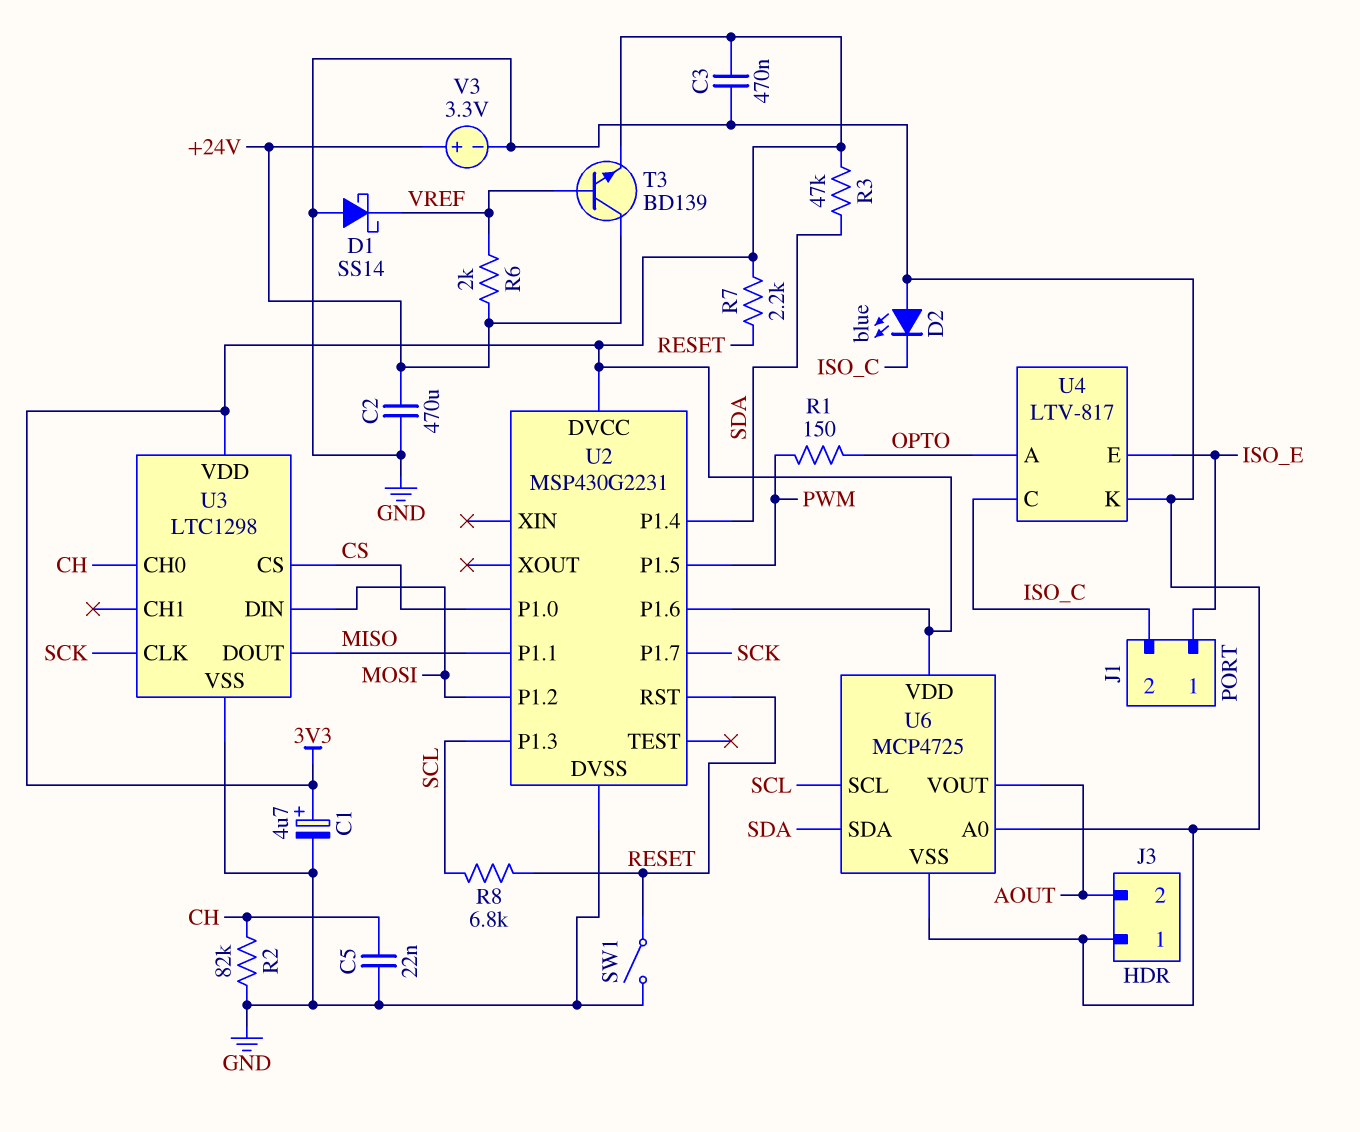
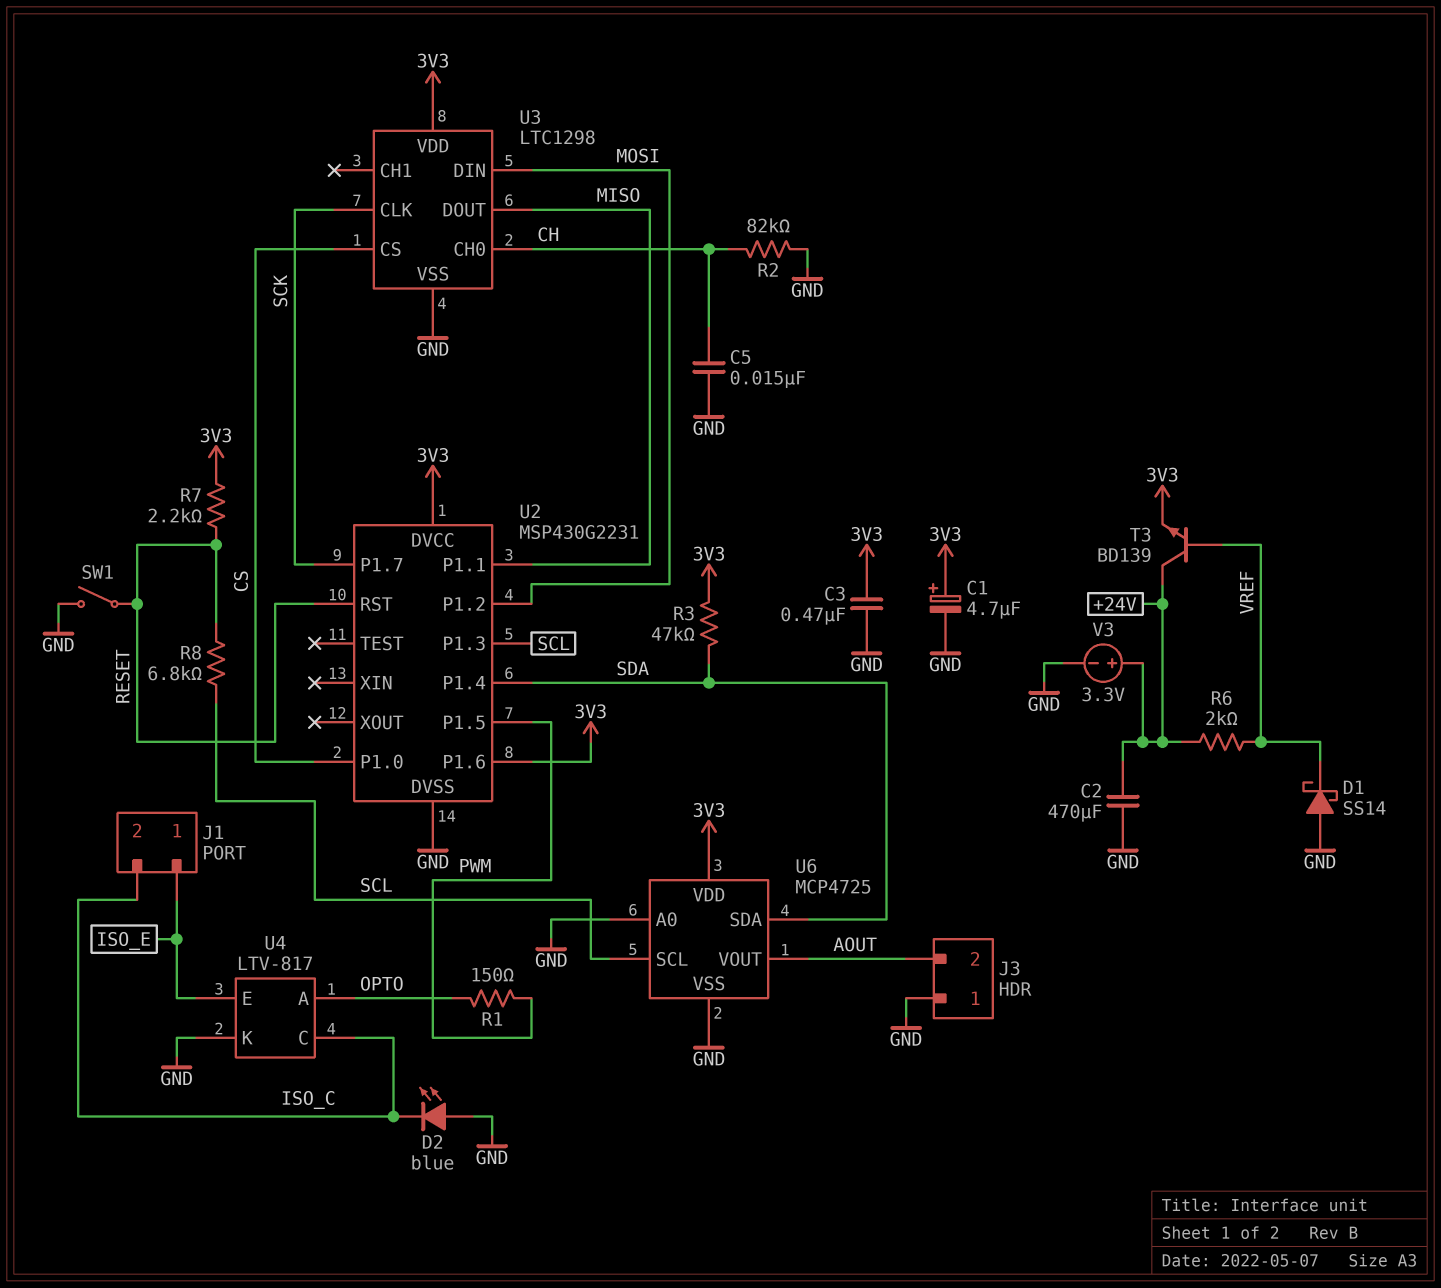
C5: 22nF (CH, GND) -> 15nF (CH, GND)

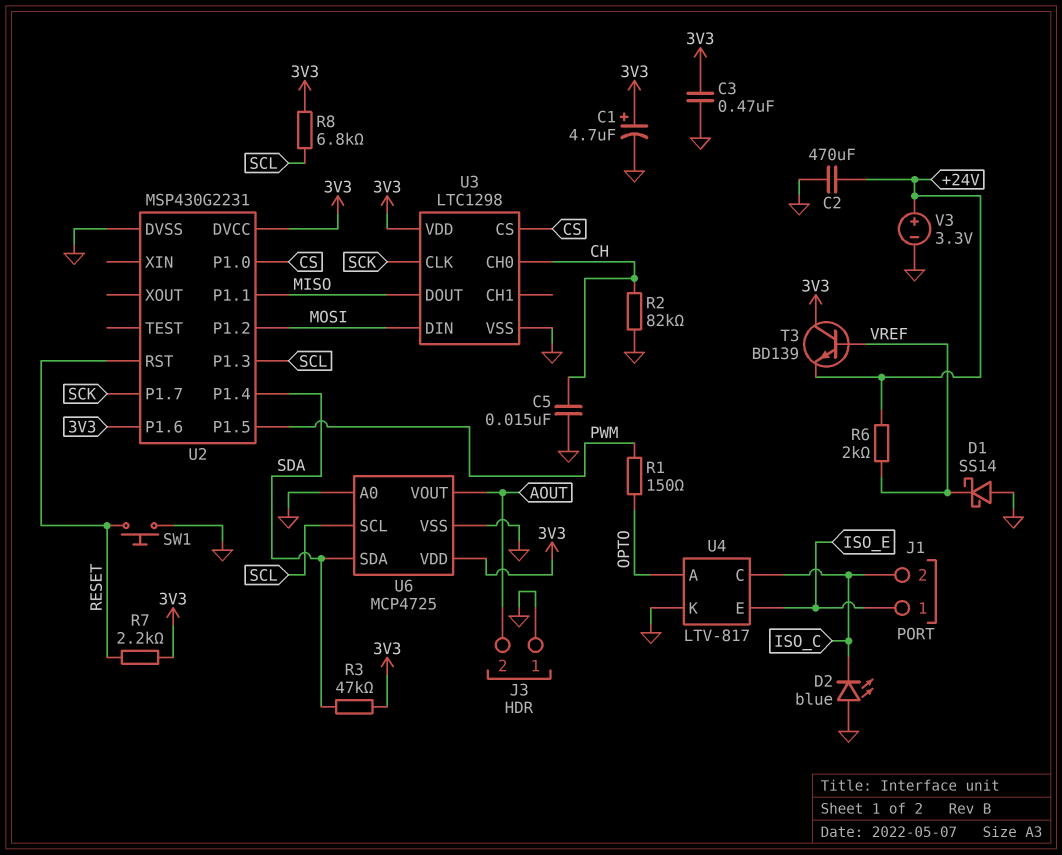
R8: 6.8k (RESET, SCL) -> 6.8k (3V3, SCL)
SW1: switch (GND, RESET) -> button (GND, RESET)
T3: NPN BD139 (B VREF, C +24V, E 3V3) -> NPN BD139 (B VREF, C 3V3, E +24V)

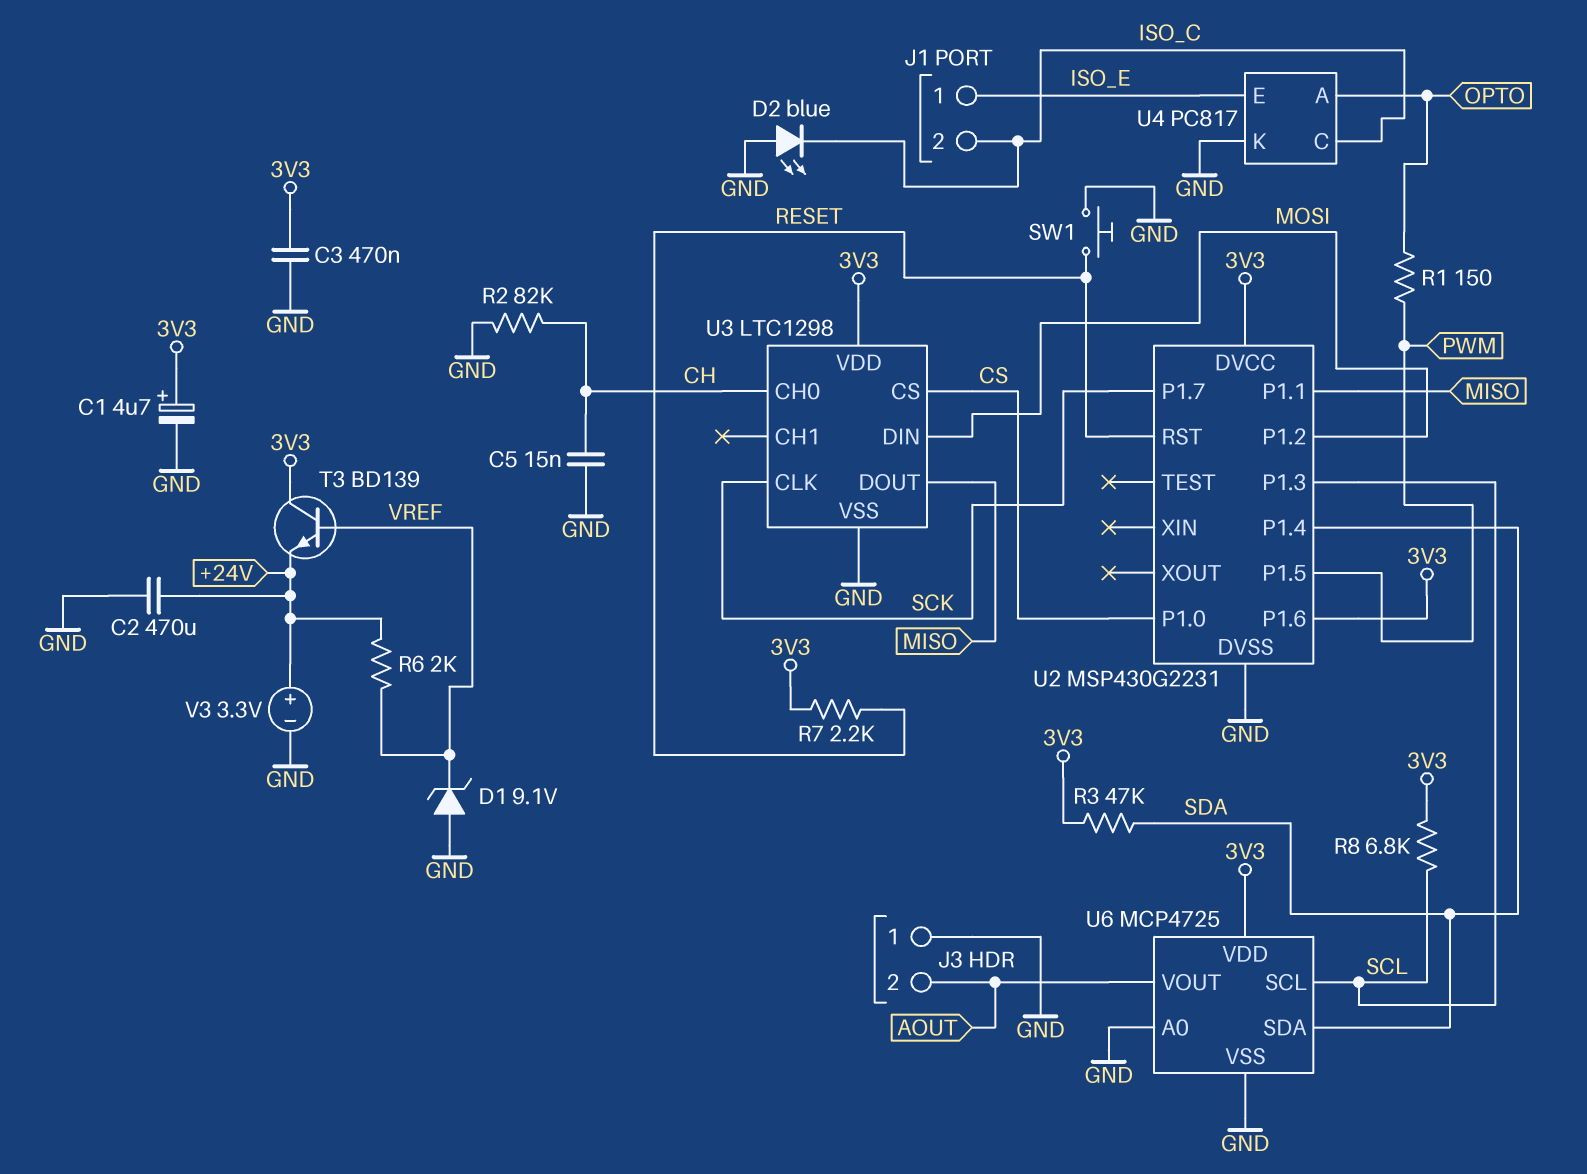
D1: schottky SS14 (A GND, K VREF) -> zener 9.1V (A GND, K VREF)
U4: LTV-817 -> PC817

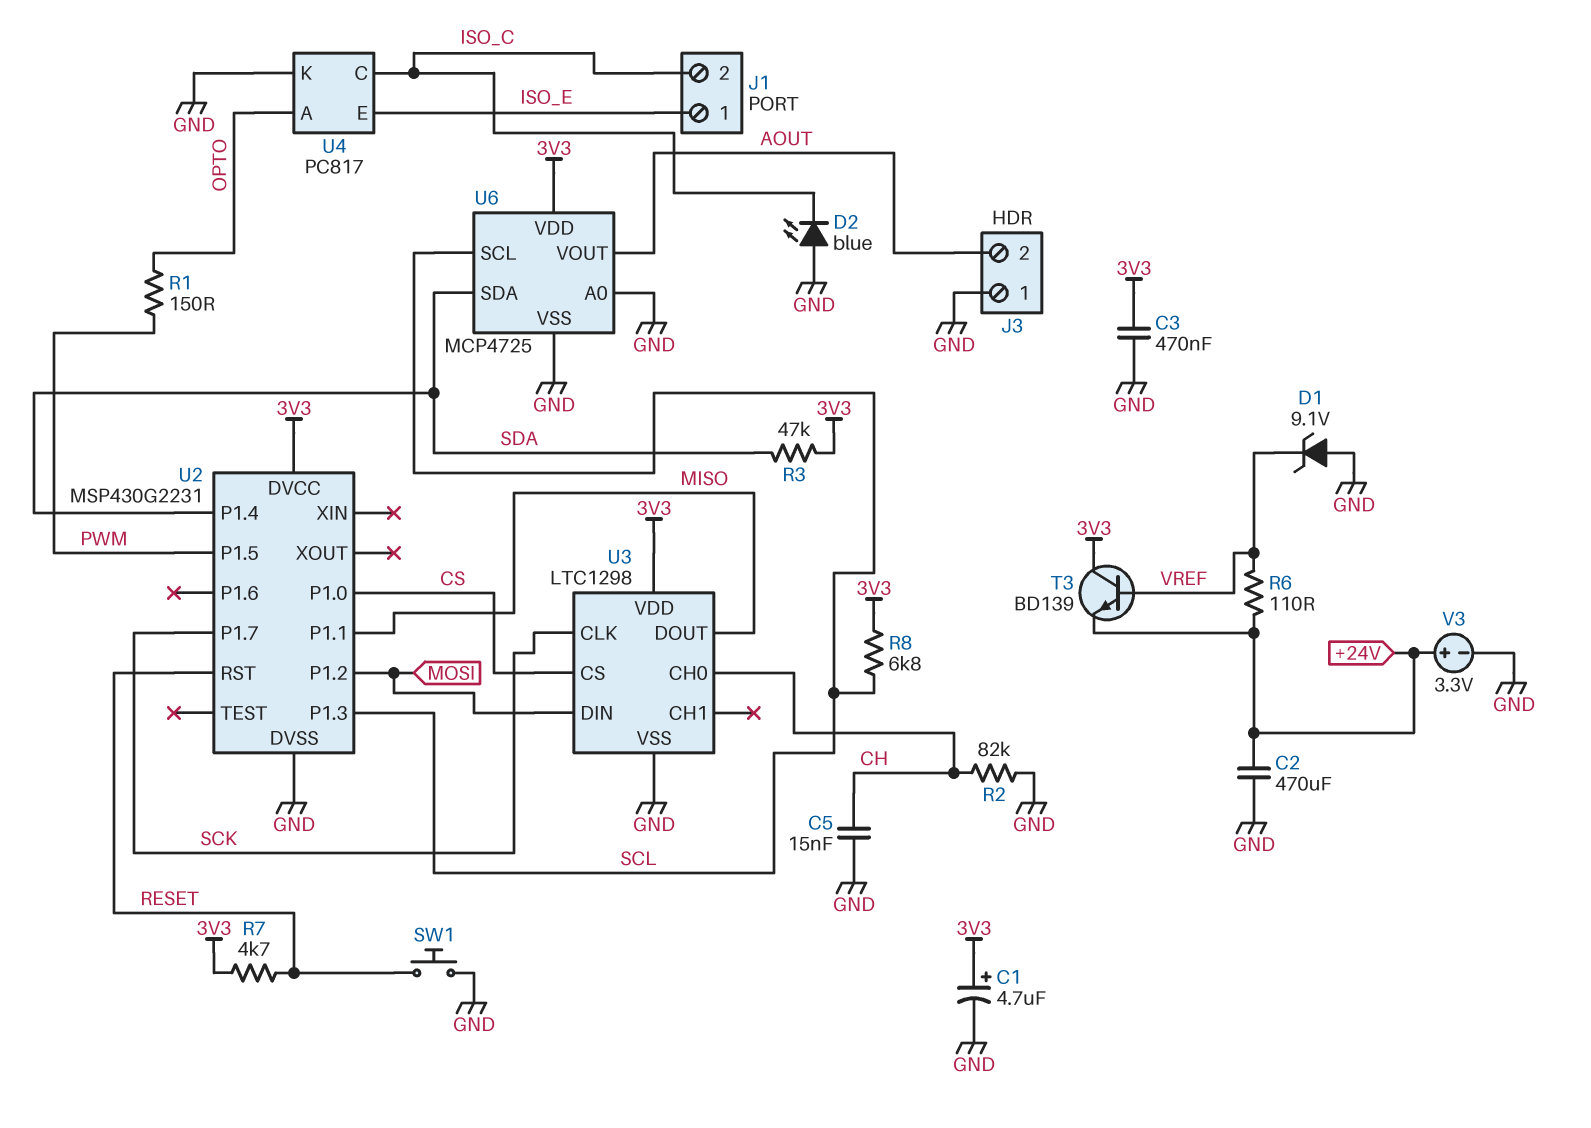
R6: 2k (+24V, VREF) -> 110 (+24V, VREF)
R7: 2.2k (3V3, RESET) -> 4.7k (3V3, RESET)
U2 pin P1.6: 3V3 -> none

